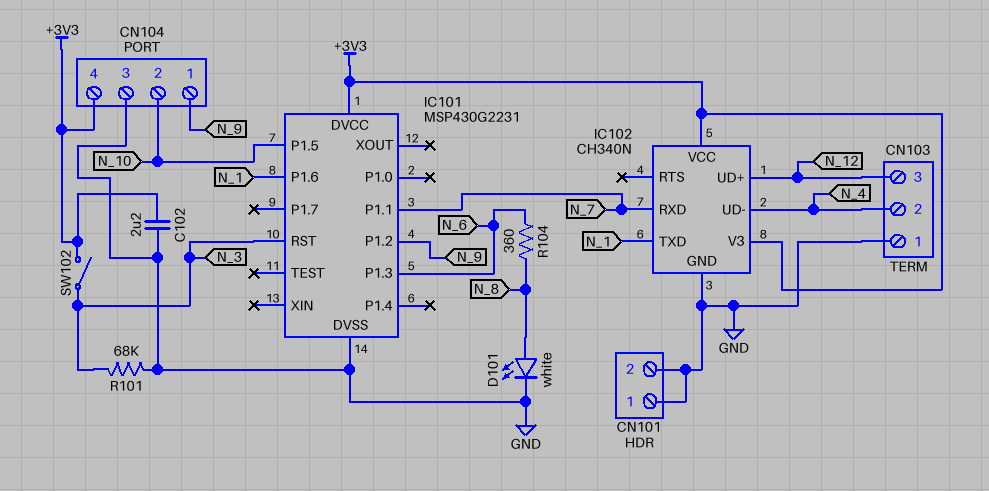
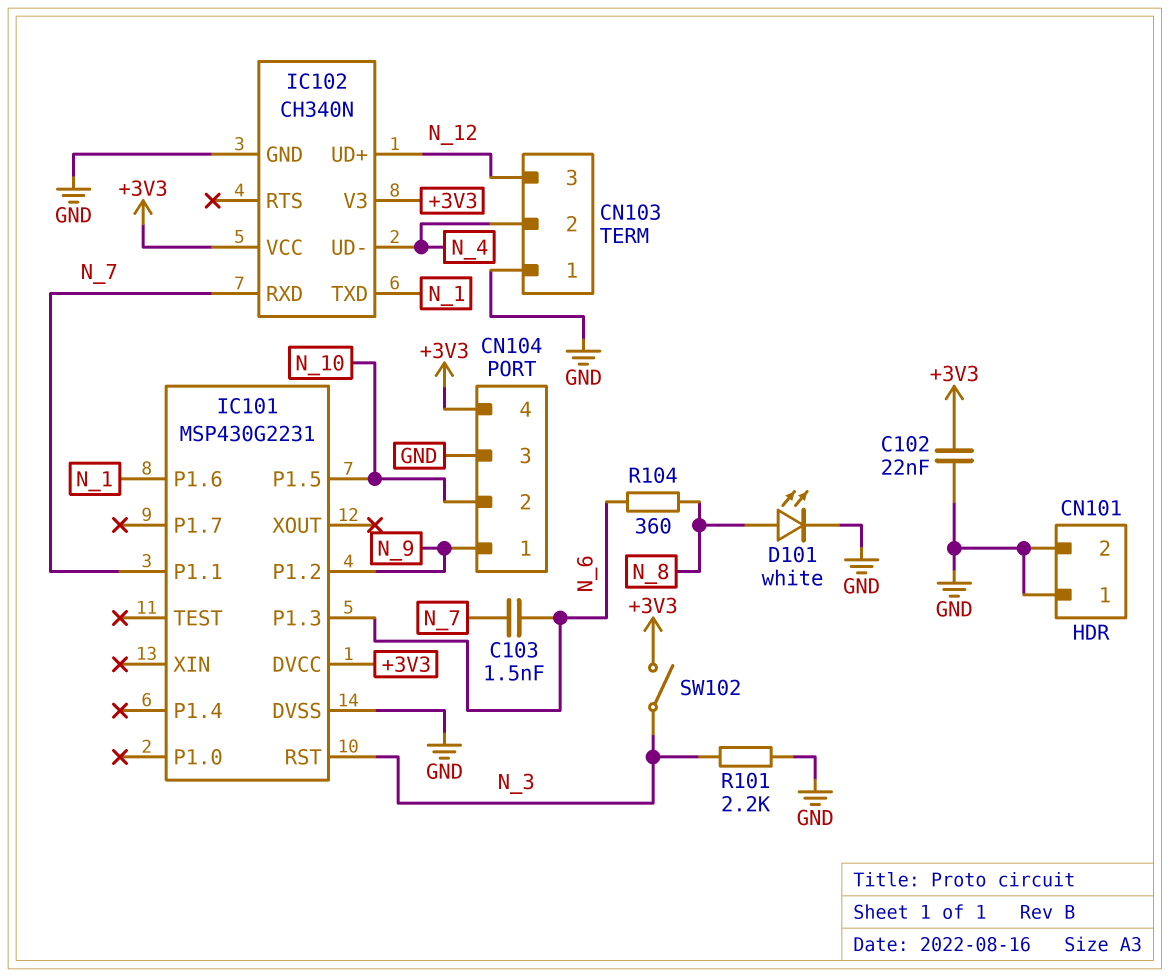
C102: 2.2uF (+3V3, GND) -> 22nF (+3V3, GND)
C103: none -> 1.5nF (N_6, N_7)
R101: 68k (GND, N_3) -> 2.2k (GND, N_3)

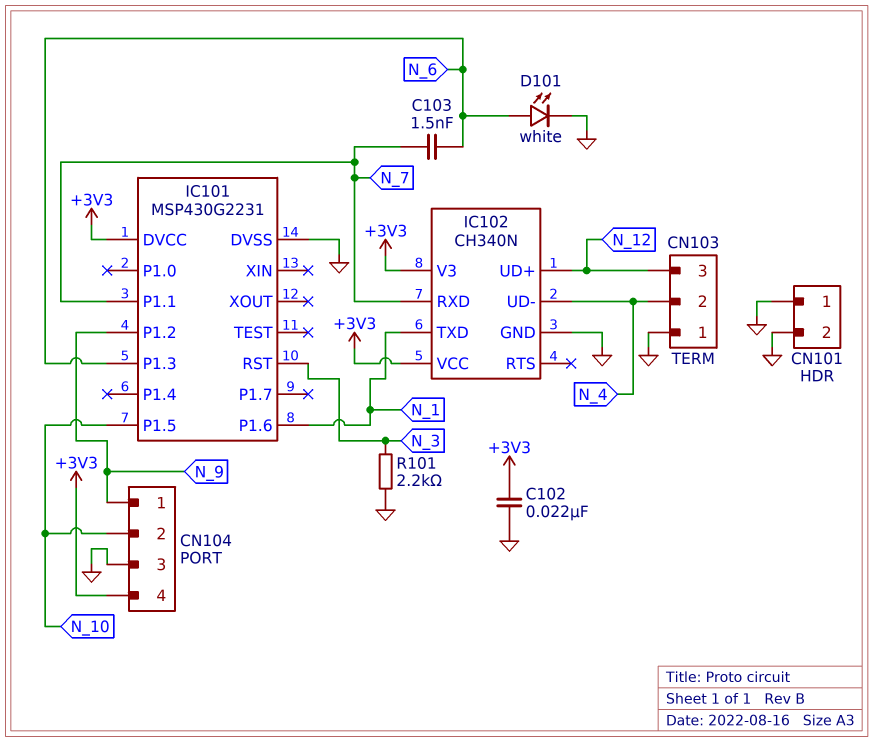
D101: LED white (A N_8, K GND) -> LED white (A N_6, K GND)
R104: 360 (N_6, N_8) -> none
SW102: switch (+3V3, N_3) -> none

